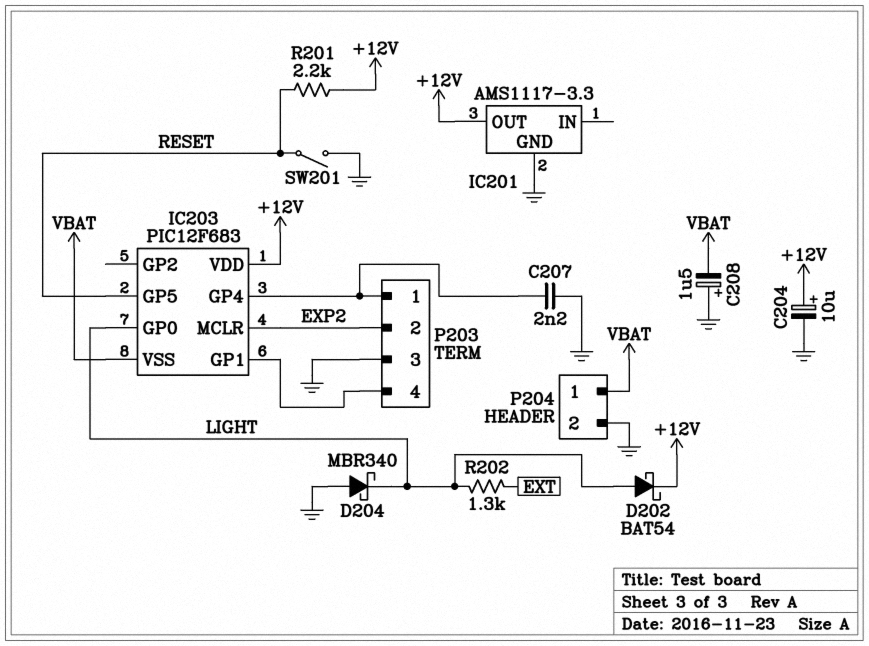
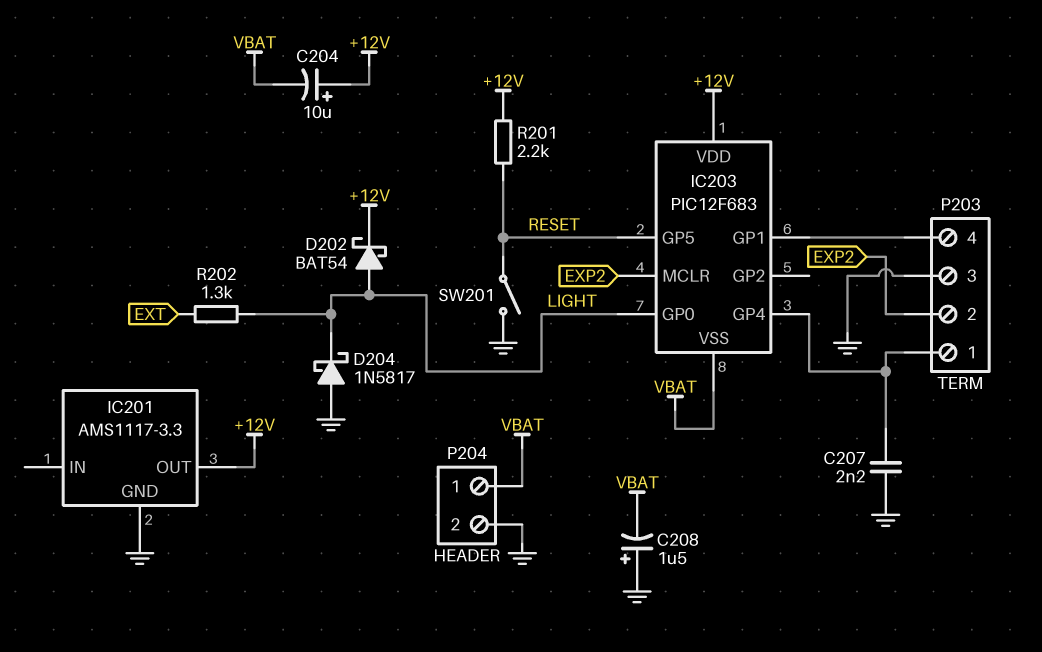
C204: 10uF (plus +12V, minus GND) -> 10uF (plus +12V, minus VBAT)
D204: schottky MBR340 (A GND, K LIGHT) -> schottky 1N5817 (A GND, K LIGHT)

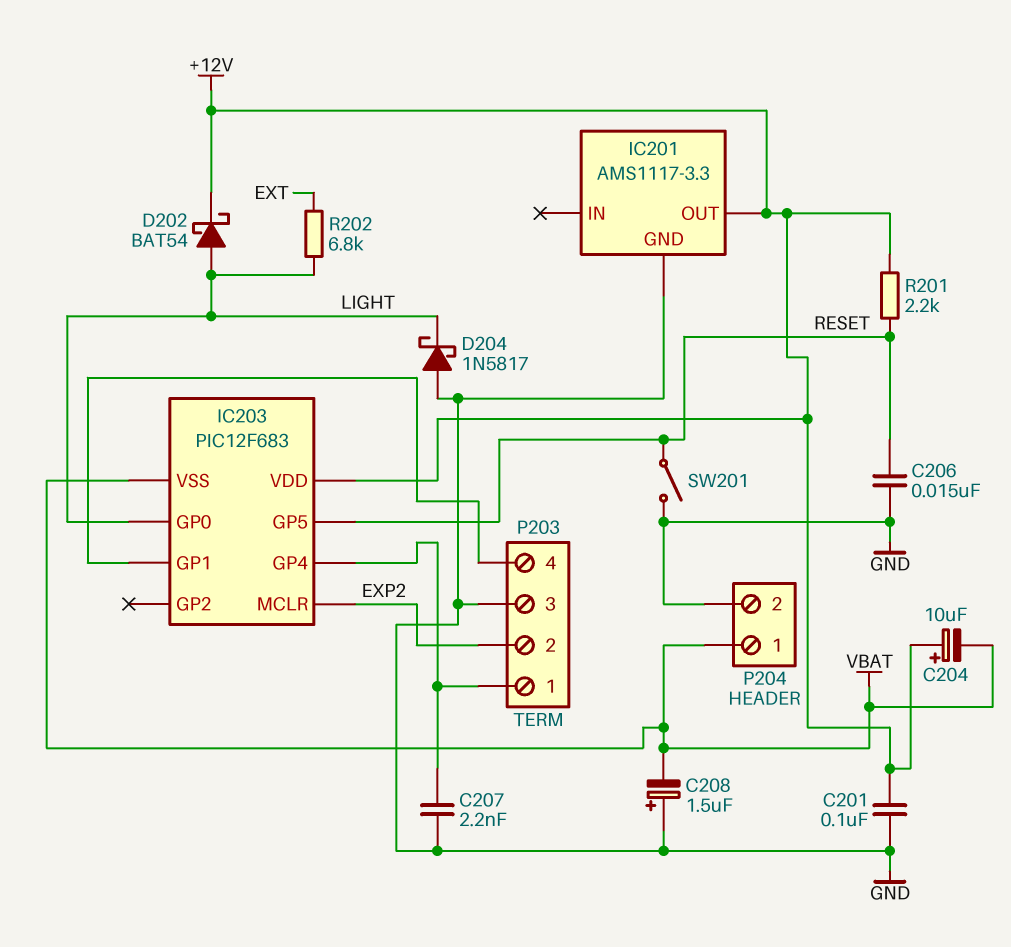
C201: none -> 100nF (+12V, GND)
C206: none -> 15nF (GND, RESET)
R202: 1.3k (EXT, LIGHT) -> 6.8k (EXT, LIGHT)

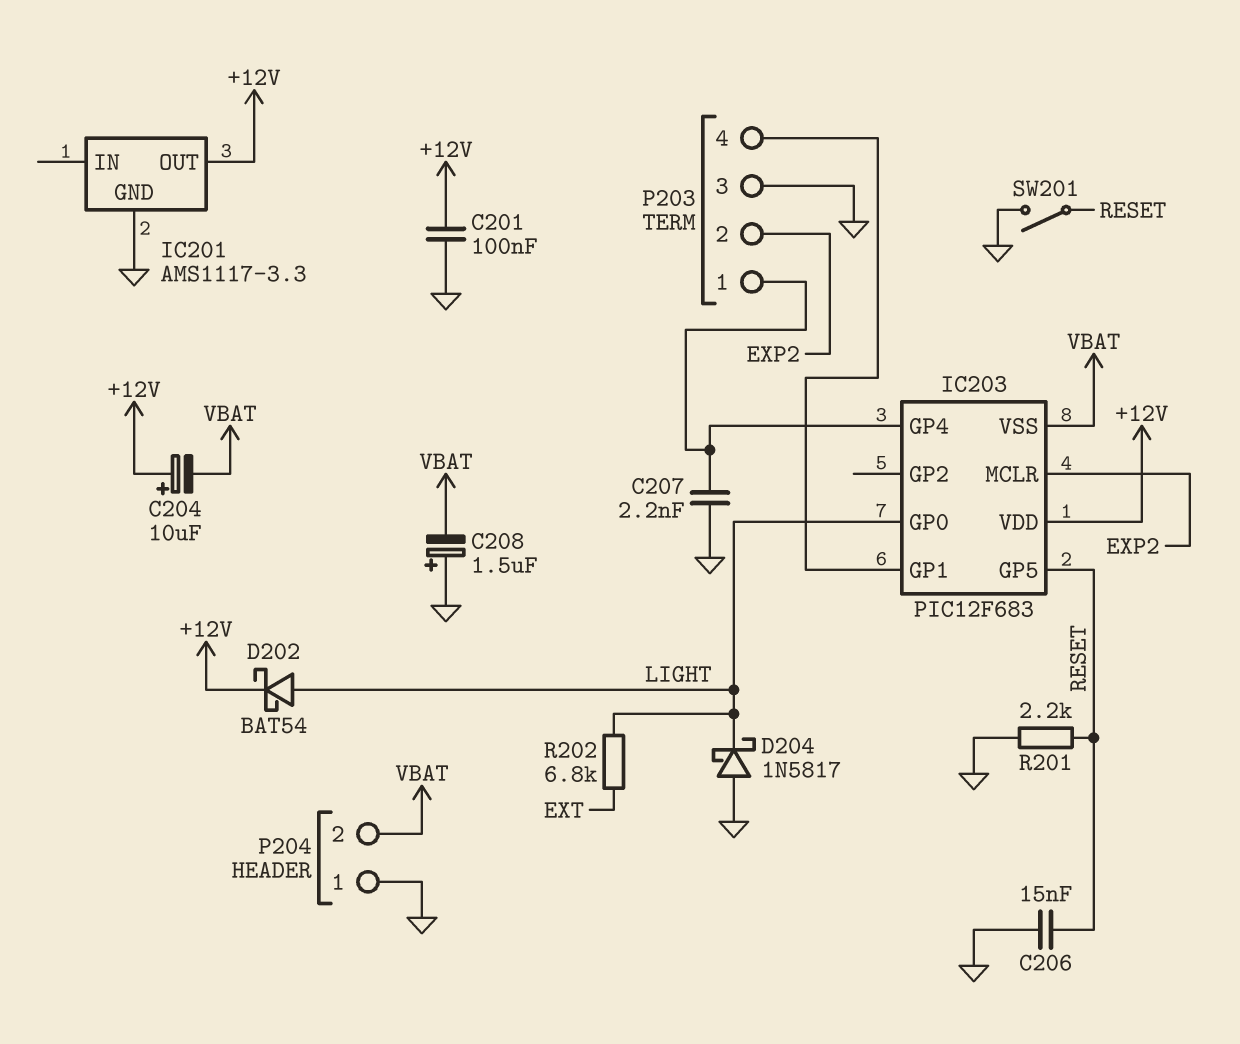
P204 pin 1: VBAT -> GND
P204 pin 2: GND -> VBAT
R201: 2.2k (+12V, RESET) -> 2.2k (GND, RESET)

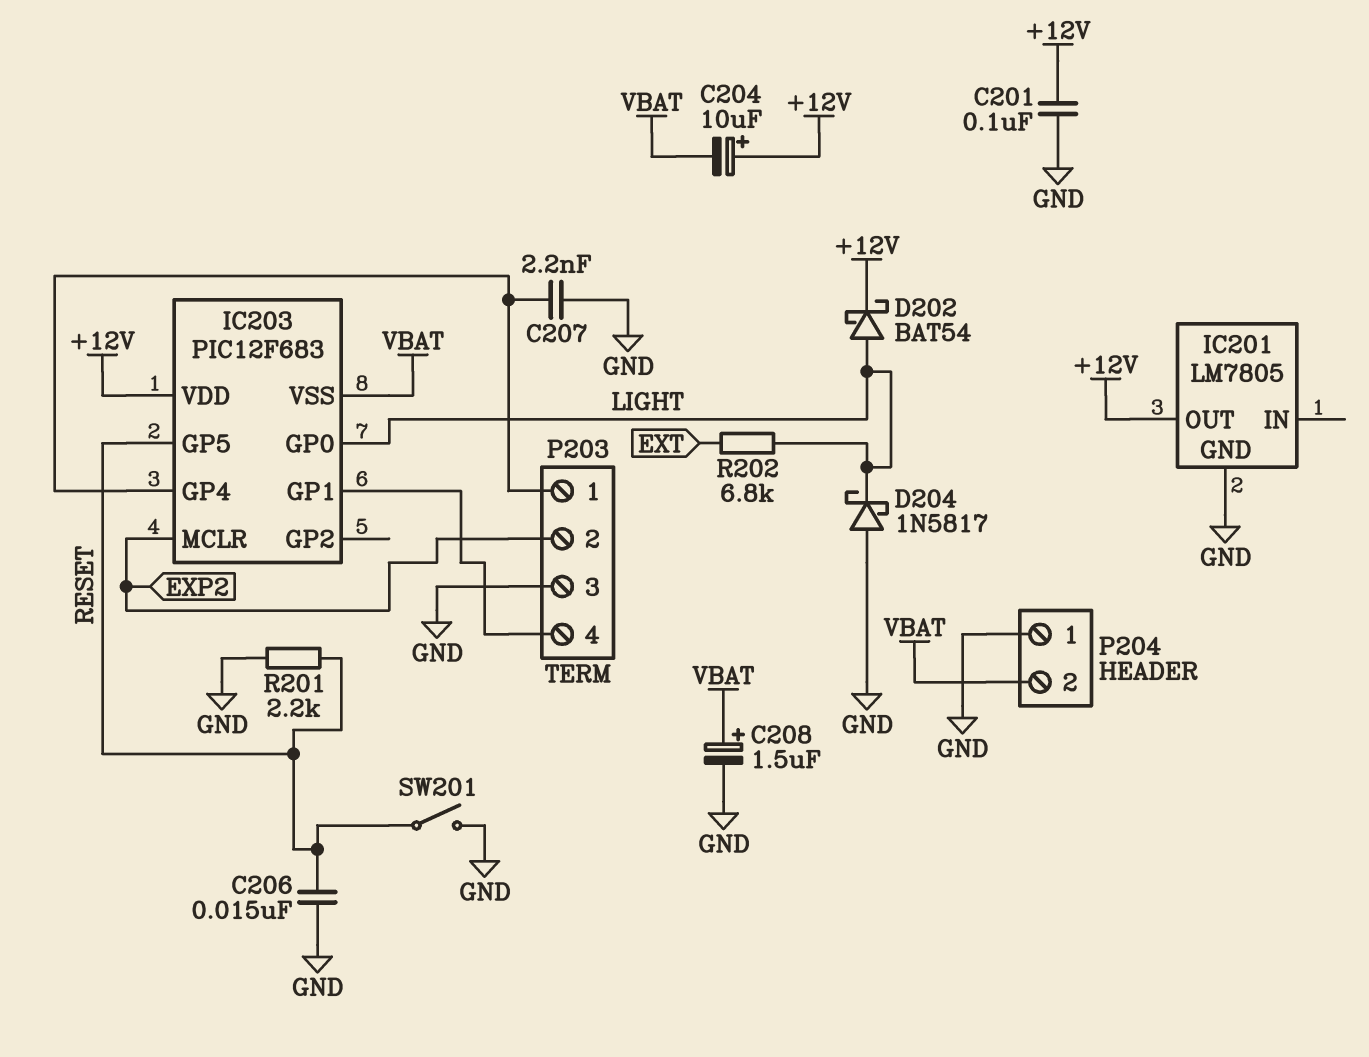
C208: 1.5uF (plus GND, minus VBAT) -> 1.5uF (plus VBAT, minus GND)
IC201: AMS1117-3.3 -> LM7805

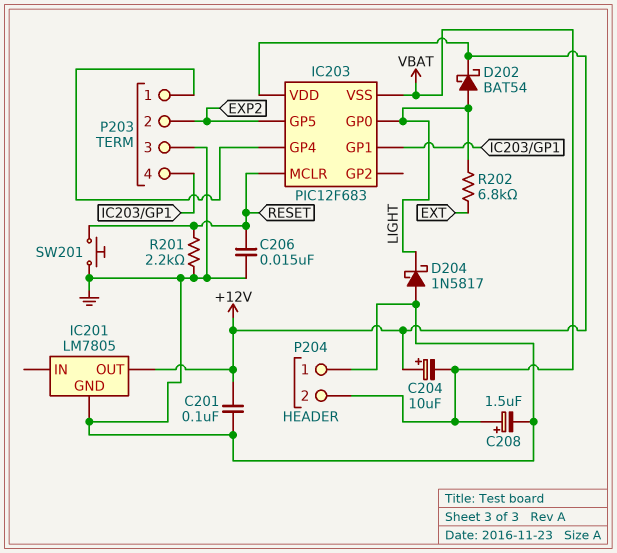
C207: 2.2nF (GND, IC203/GP4) -> none
IC203 pin GP5: RESET -> EXP2
IC203 pin MCLR: EXP2 -> RESET
SW201: switch (GND, RESET) -> button (GND, RESET)

